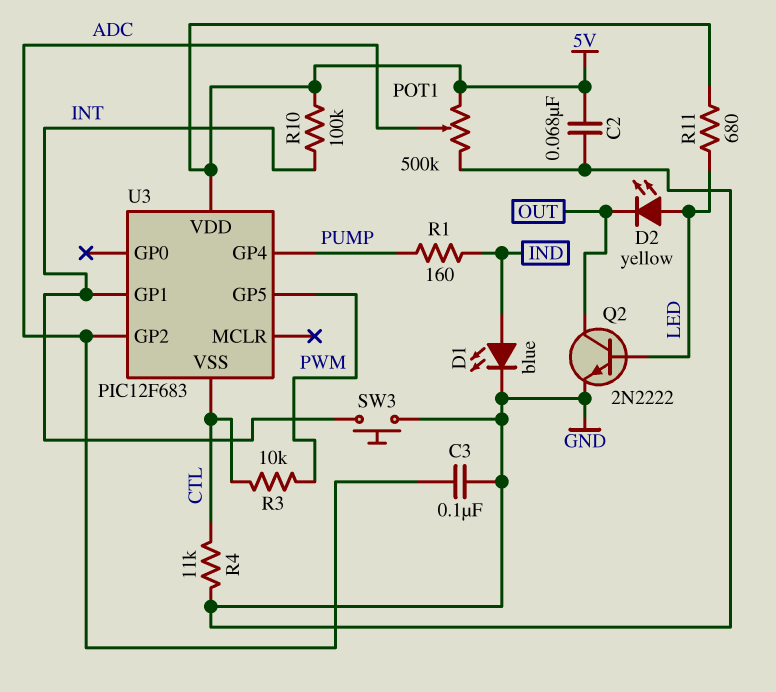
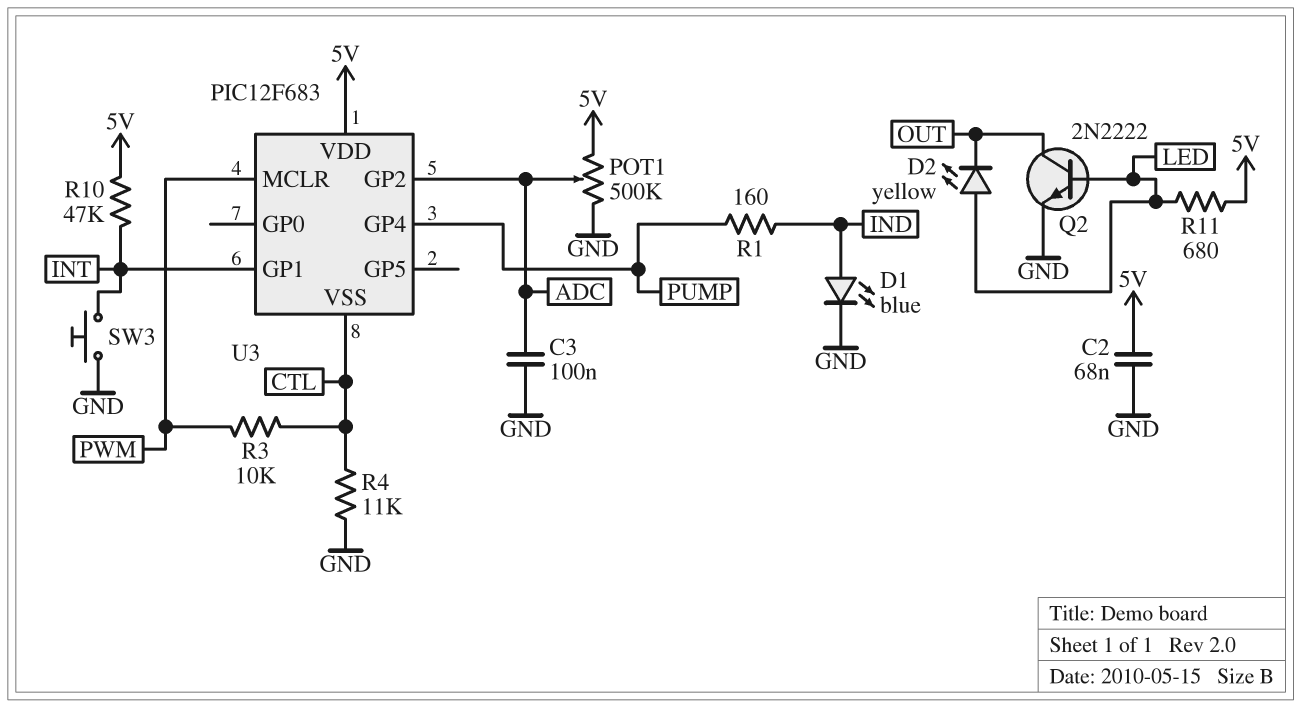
R10: 100k (5V, INT) -> 47k (5V, INT)
U3 pin GP5: PWM -> none
U3 pin MCLR: none -> PWM

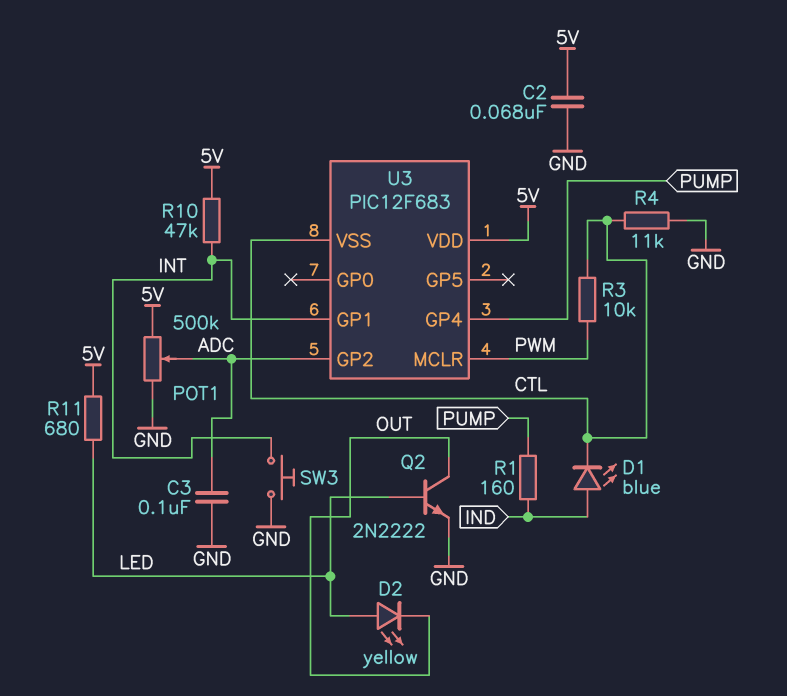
D1: LED blue (A IND, K GND) -> LED blue (A IND, K CTL)

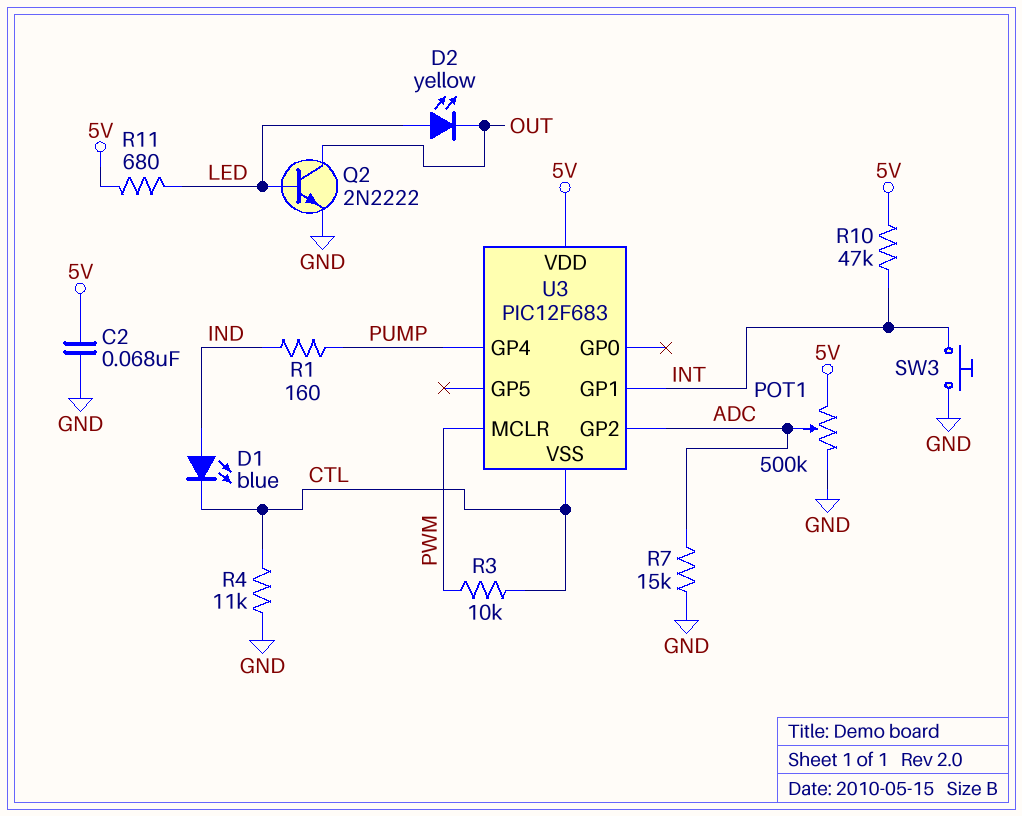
C3: 100nF (ADC, GND) -> none
R7: none -> 15k (ADC, GND)

